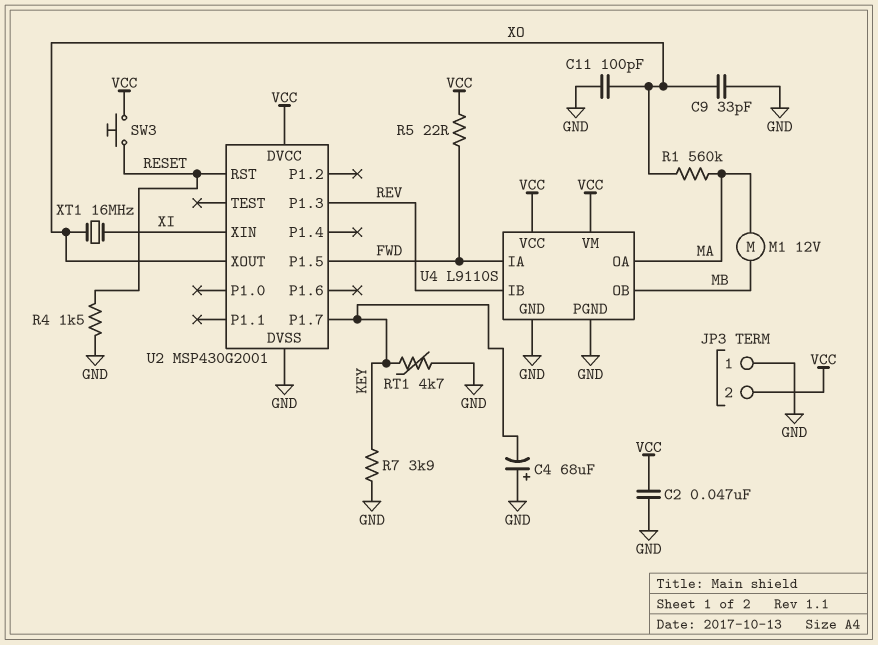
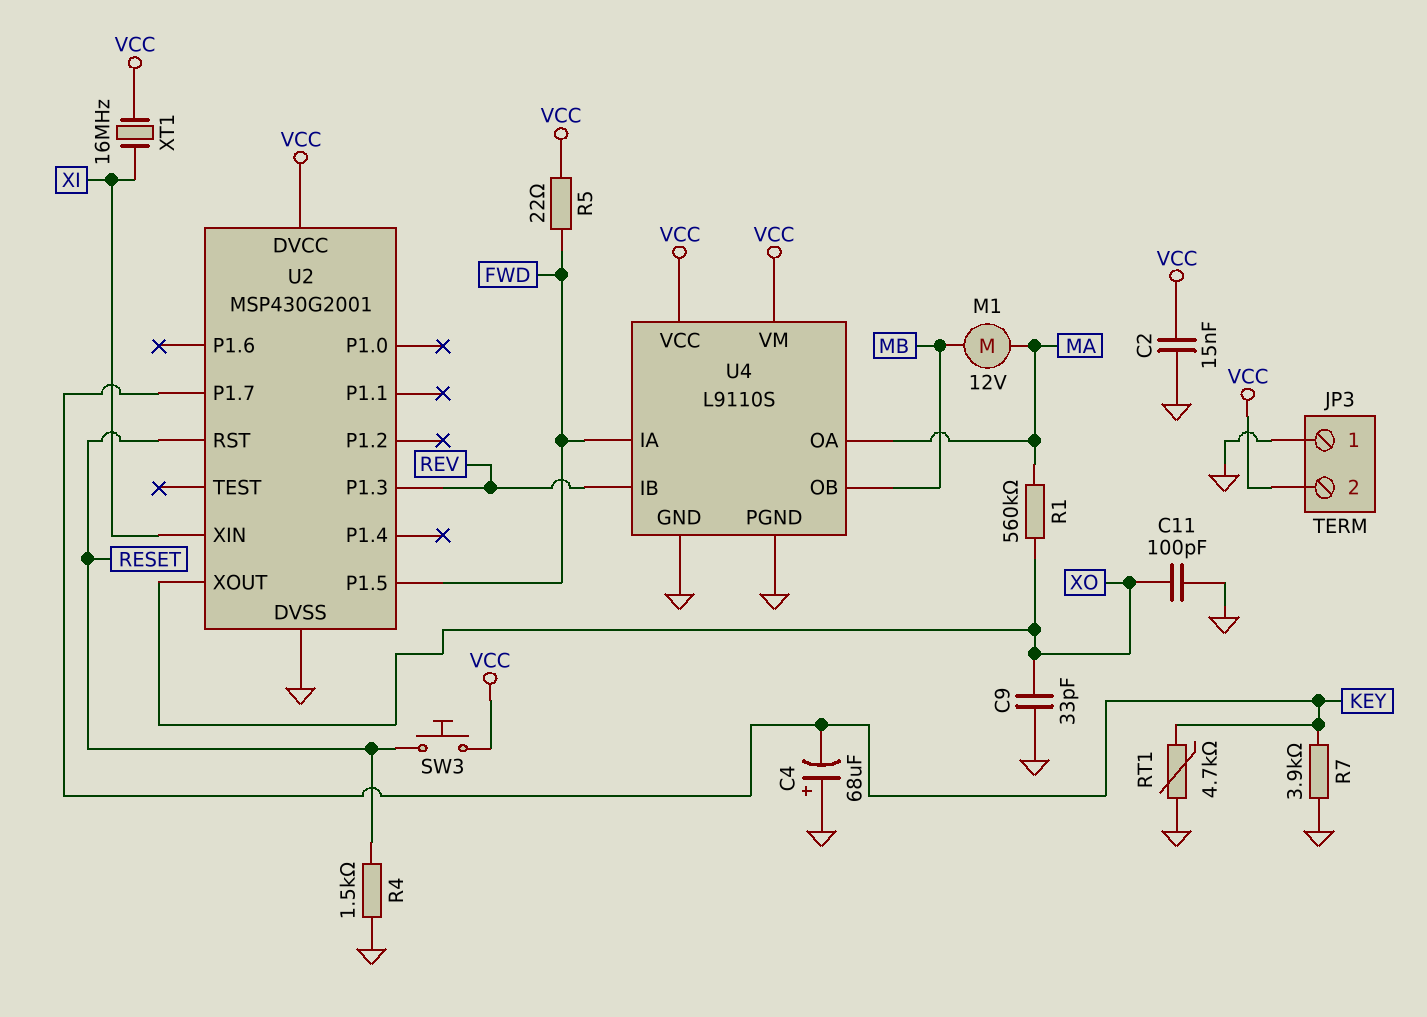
C2: 47nF (GND, VCC) -> 15nF (GND, VCC)
XT1: 16MHz (XI, XO) -> 16MHz (VCC, XI)

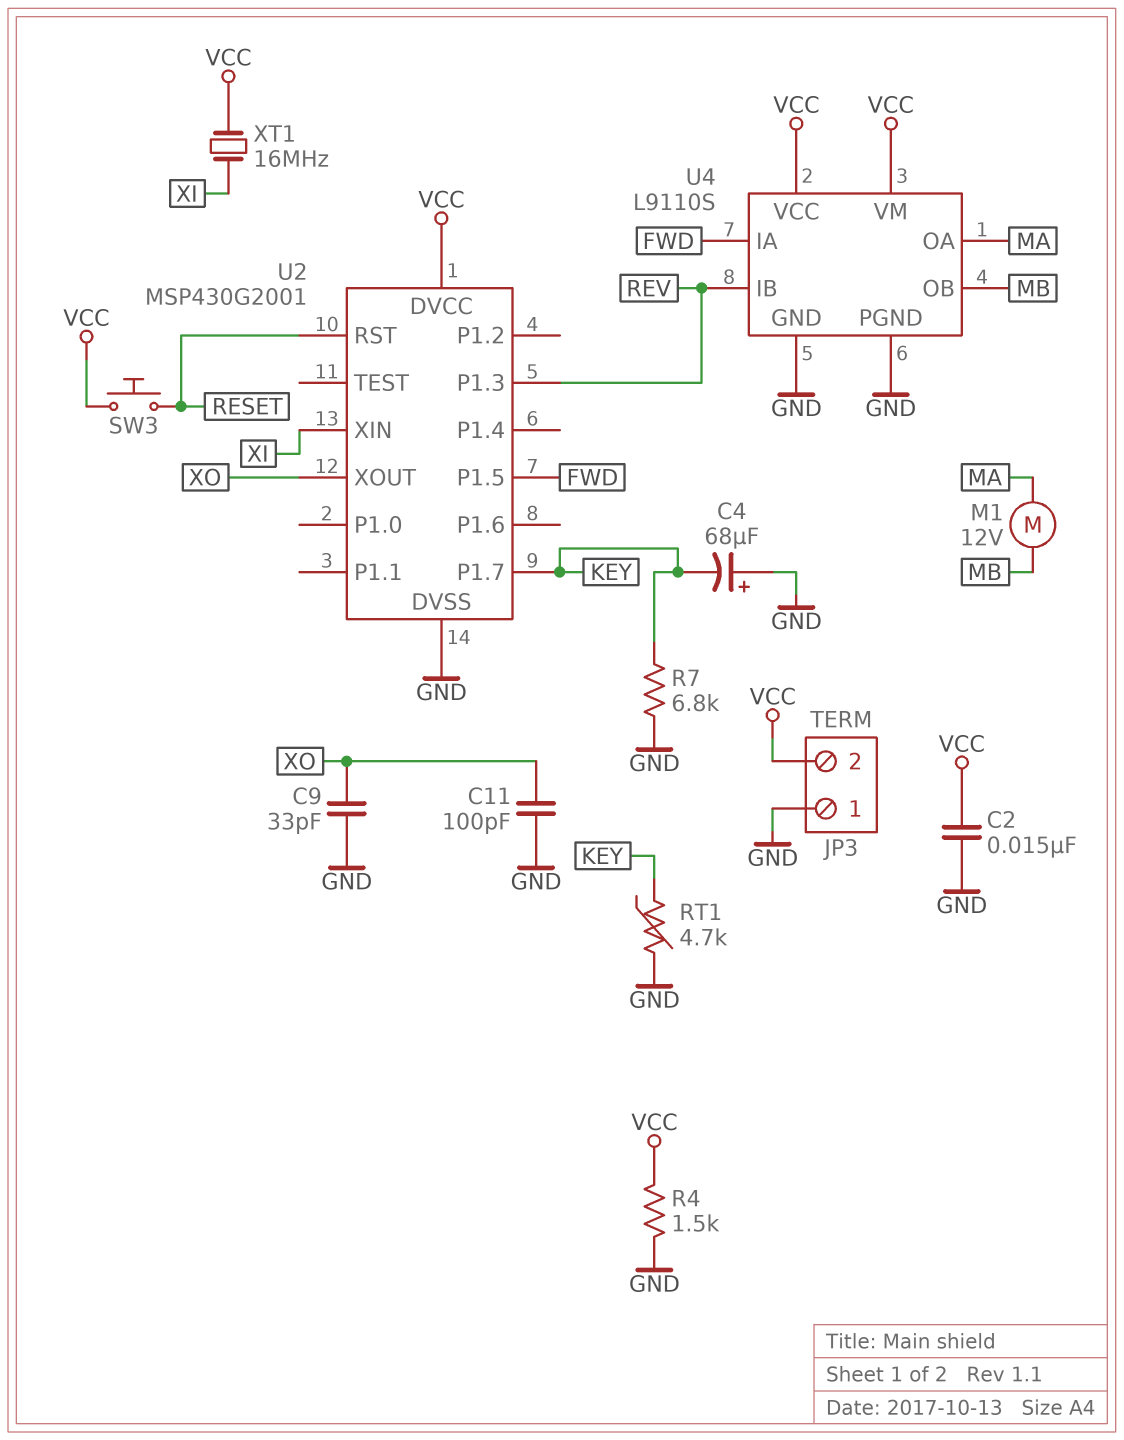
R1: 560k (MA, XO) -> none
R4: 1.5k (GND, RESET) -> 1.5k (GND, VCC)
R5: 22 (FWD, VCC) -> none
R7: 3.9k (GND, KEY) -> 6.8k (GND, KEY)

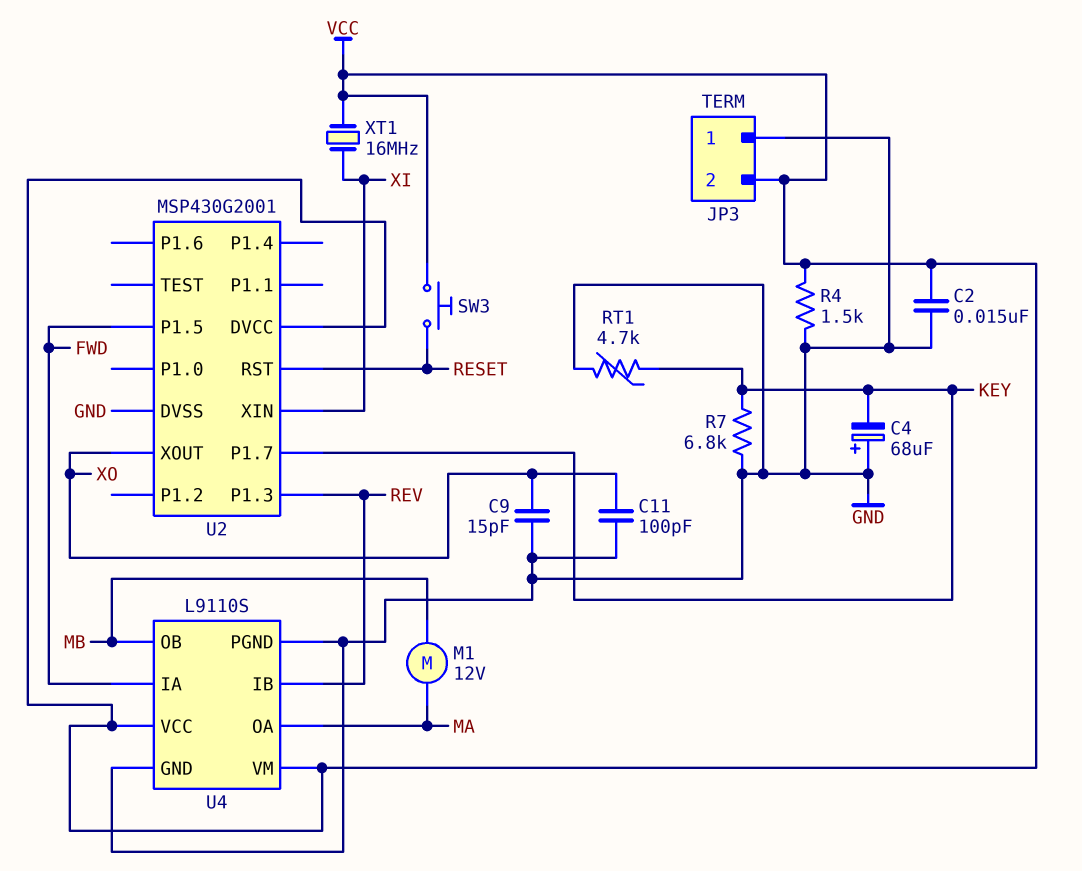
C9: 33pF (GND, XO) -> 15pF (GND, XO)

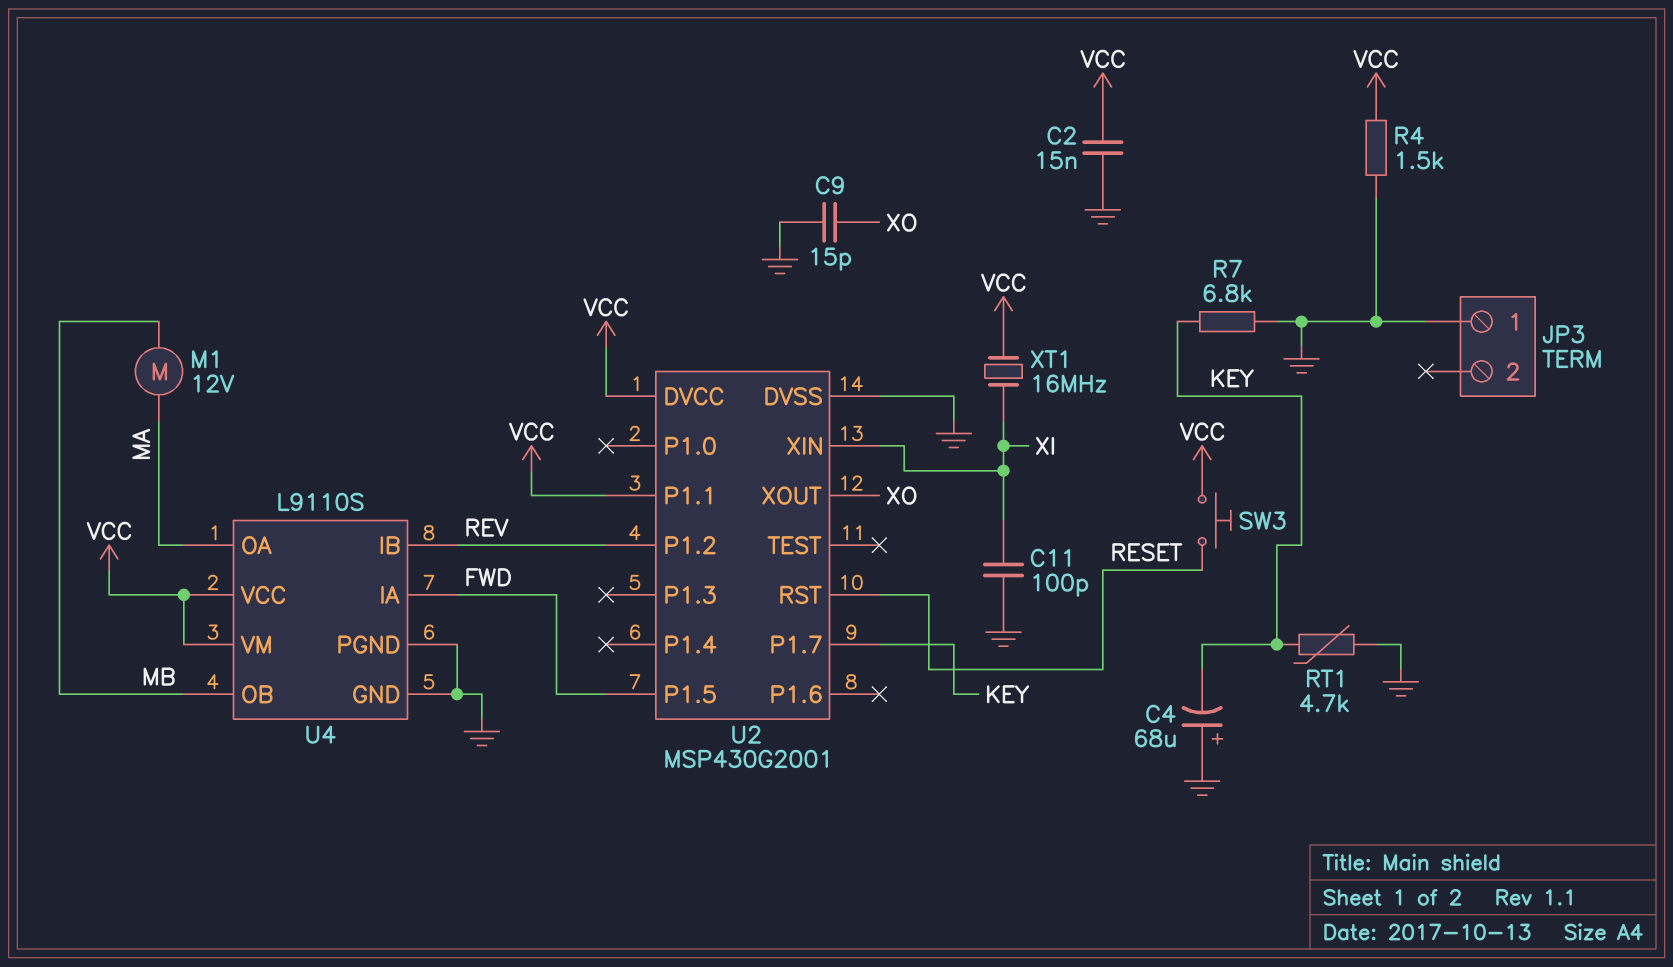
C11: 100pF (GND, XO) -> 100pF (GND, XI)
JP3 pin 2: VCC -> none
U2 pin P1.1: none -> VCC
U2 pin P1.2: none -> REV
U2 pin P1.3: REV -> none

